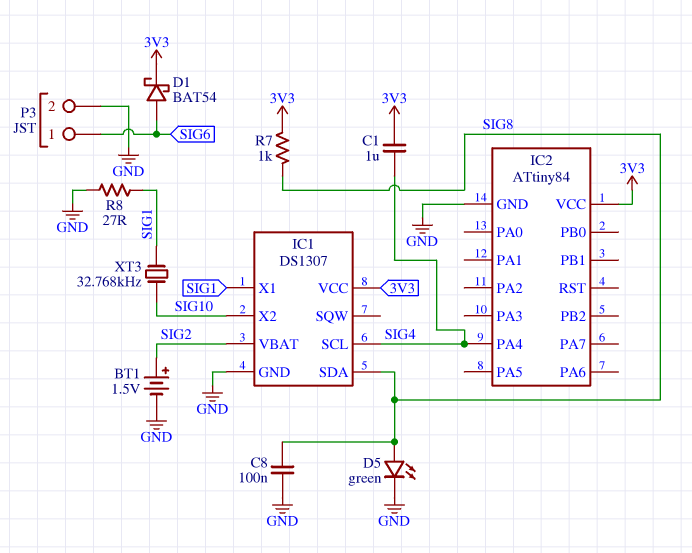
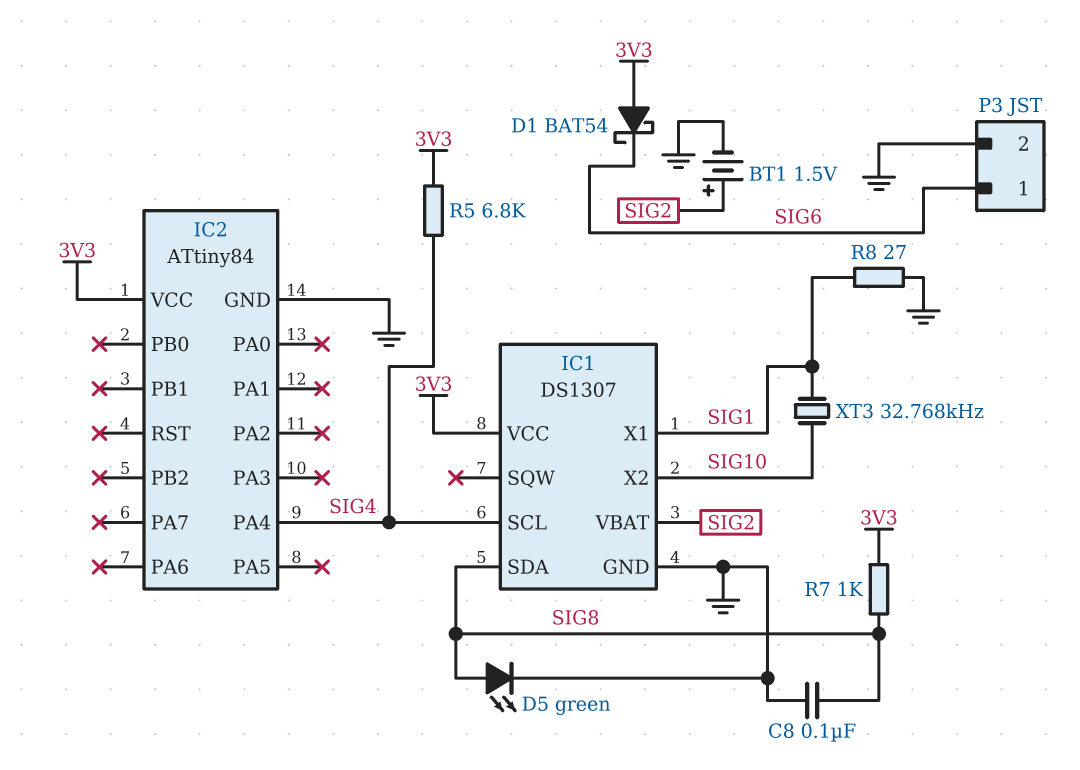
C1: 1uF (3V3, SIG4) -> none
D1: schottky BAT54 (A SIG6, K 3V3) -> schottky BAT54 (A 3V3, K SIG6)
R5: none -> 6.8k (3V3, SIG4)

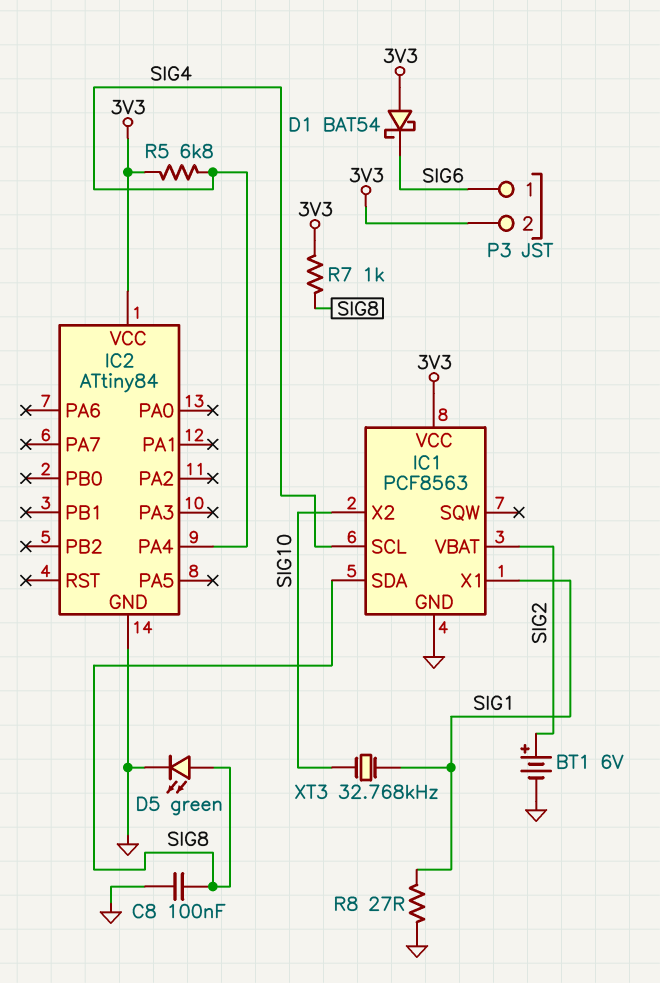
BT1: 1.5V (plus SIG2, minus GND) -> 6V (plus SIG2, minus GND)
IC1: DS1307 -> PCF8563
P3 pin 2: GND -> 3V3

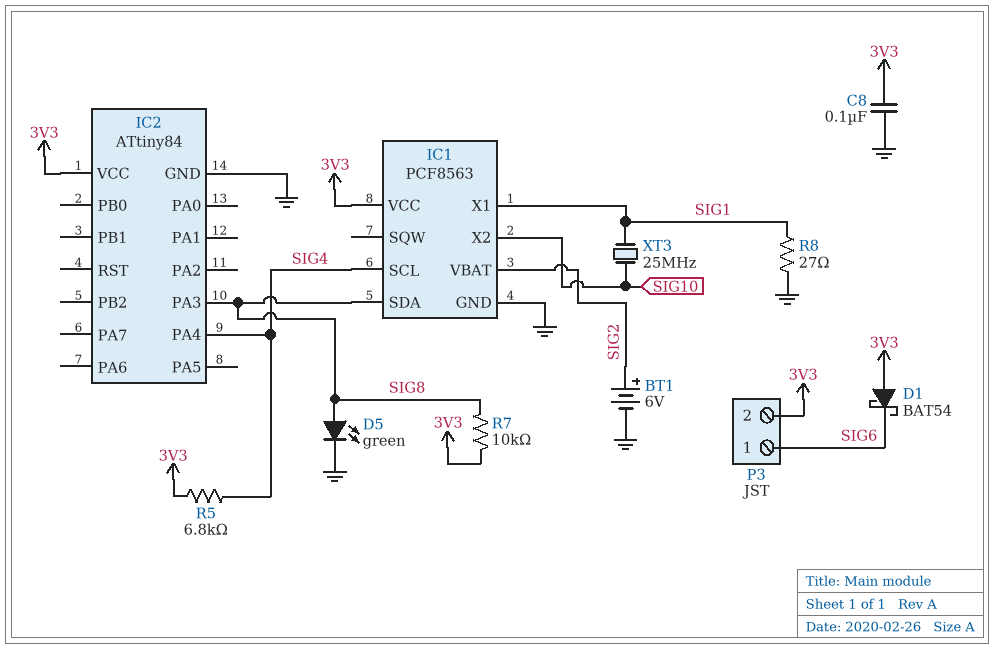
C8: 100nF (GND, SIG8) -> 100nF (3V3, GND)
IC2 pin PA3: none -> SIG8
R7: 1k (3V3, SIG8) -> 10k (3V3, SIG8)
XT3: 32.768kHz (SIG1, SIG10) -> 25MHz (SIG1, SIG10)

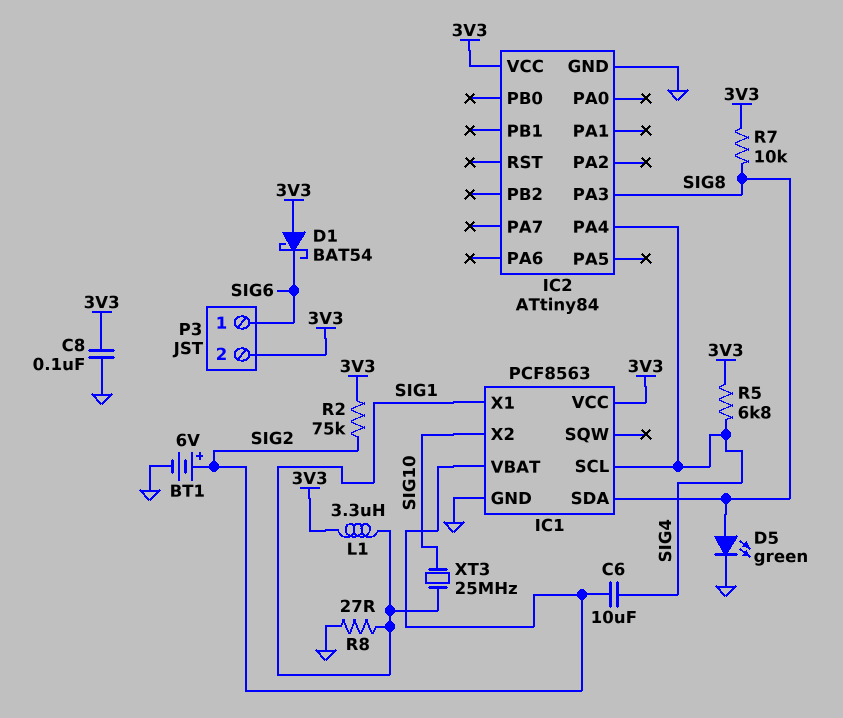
C6: none -> 10uF (SIG2, SIG4)
L1: none -> 3.3uH (3V3, SIG1)
R2: none -> 75k (3V3, SIG2)

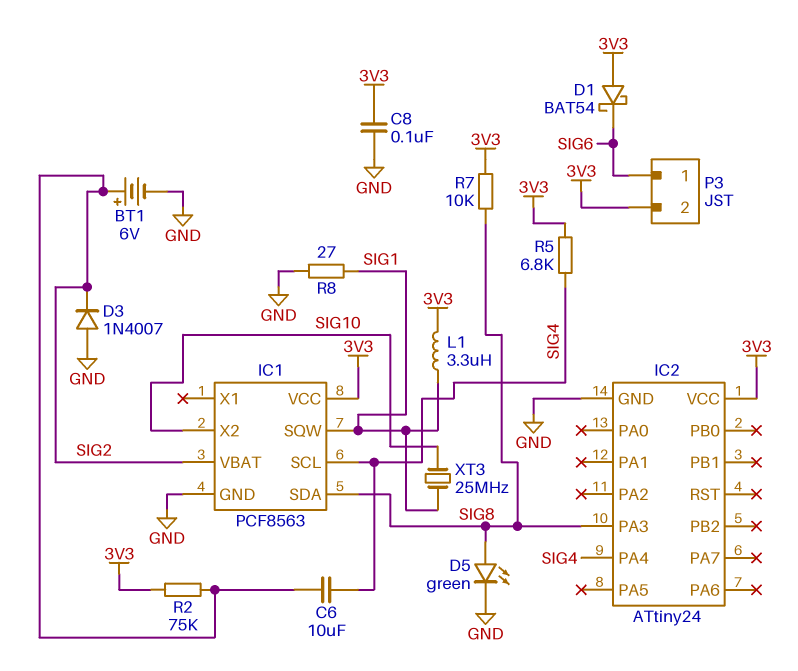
D3: none -> diode 1N4007 (A GND, K SIG2)
IC1 pin SQW: none -> SIG1
IC1 pin X1: SIG1 -> none
IC2: ATtiny84 -> ATtiny24

